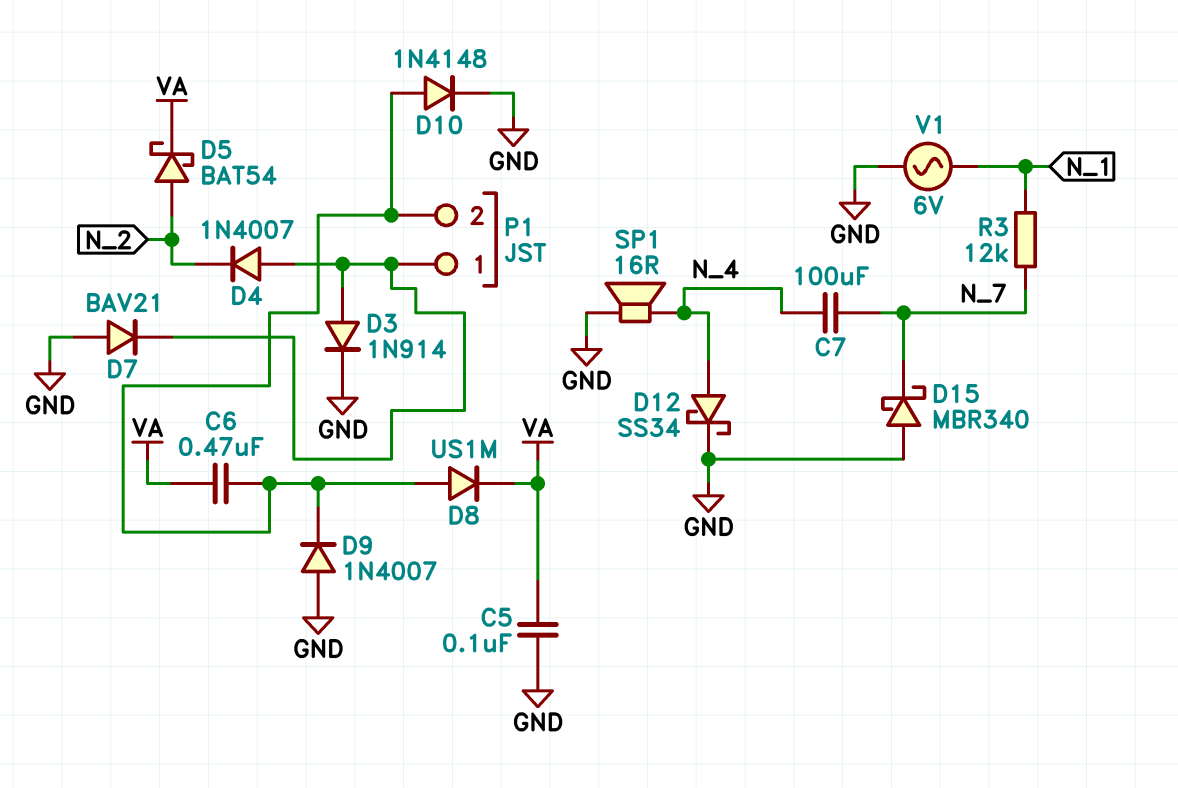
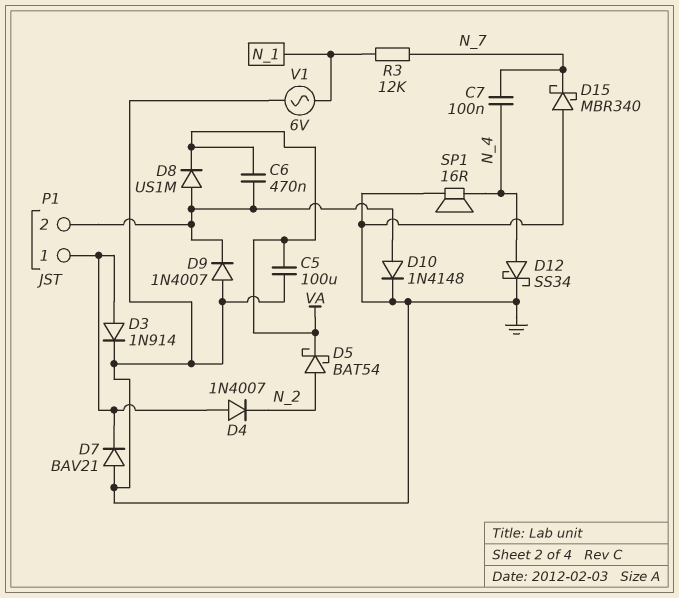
C5: 100nF (GND, VA) -> 100uF (GND, VA)
C7: 100uF (N_4, N_7) -> 100nF (N_4, N_7)

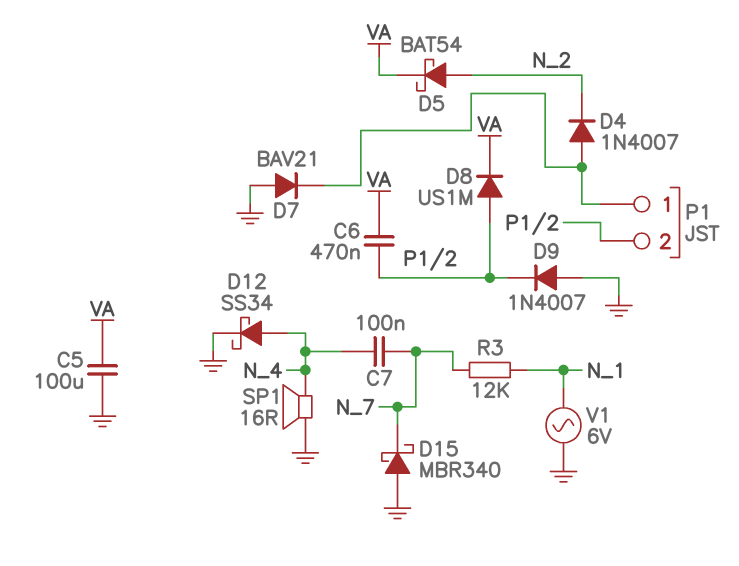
D3: diode 1N914 (A P1/1, K GND) -> none
D10: diode 1N4148 (A P1/2, K GND) -> none

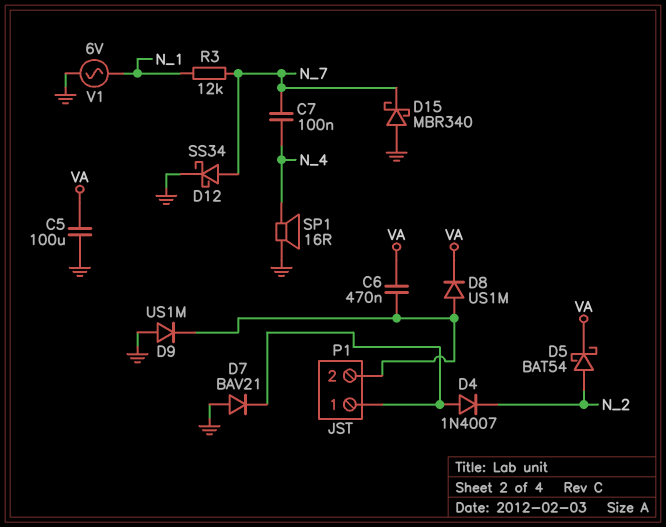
D9: diode 1N4007 (A GND, K P1/2) -> diode US1M (A GND, K P1/2)
D12: schottky SS34 (A N_4, K GND) -> schottky SS34 (A N_7, K GND)

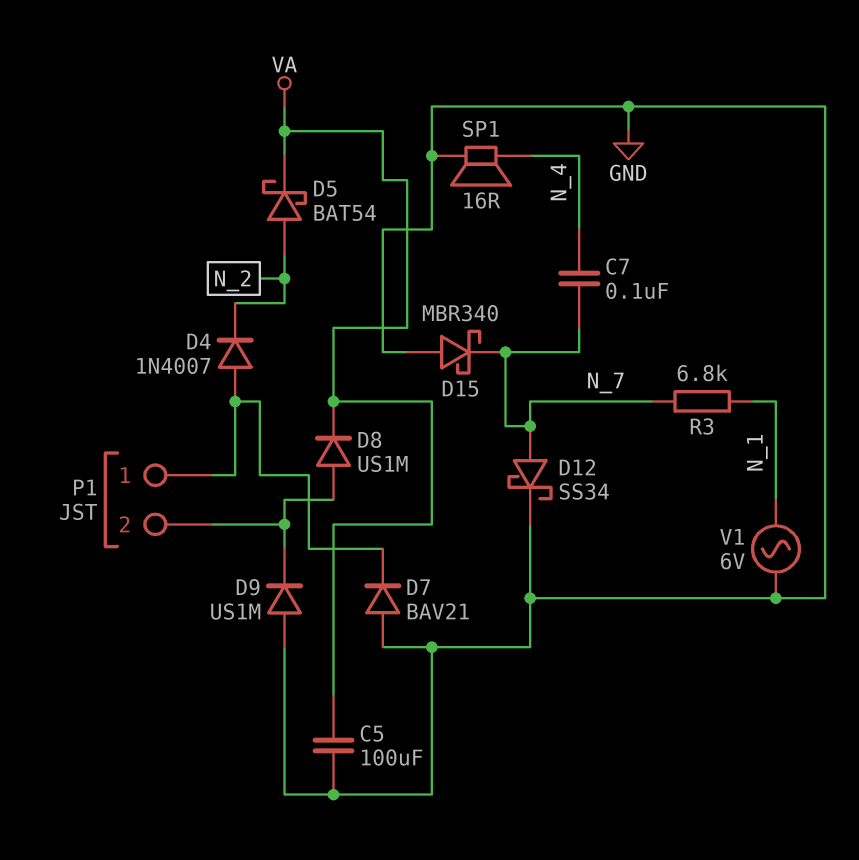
C6: 470nF (P1/2, VA) -> none
R3: 12k (N_1, N_7) -> 6.8k (N_1, N_7)

